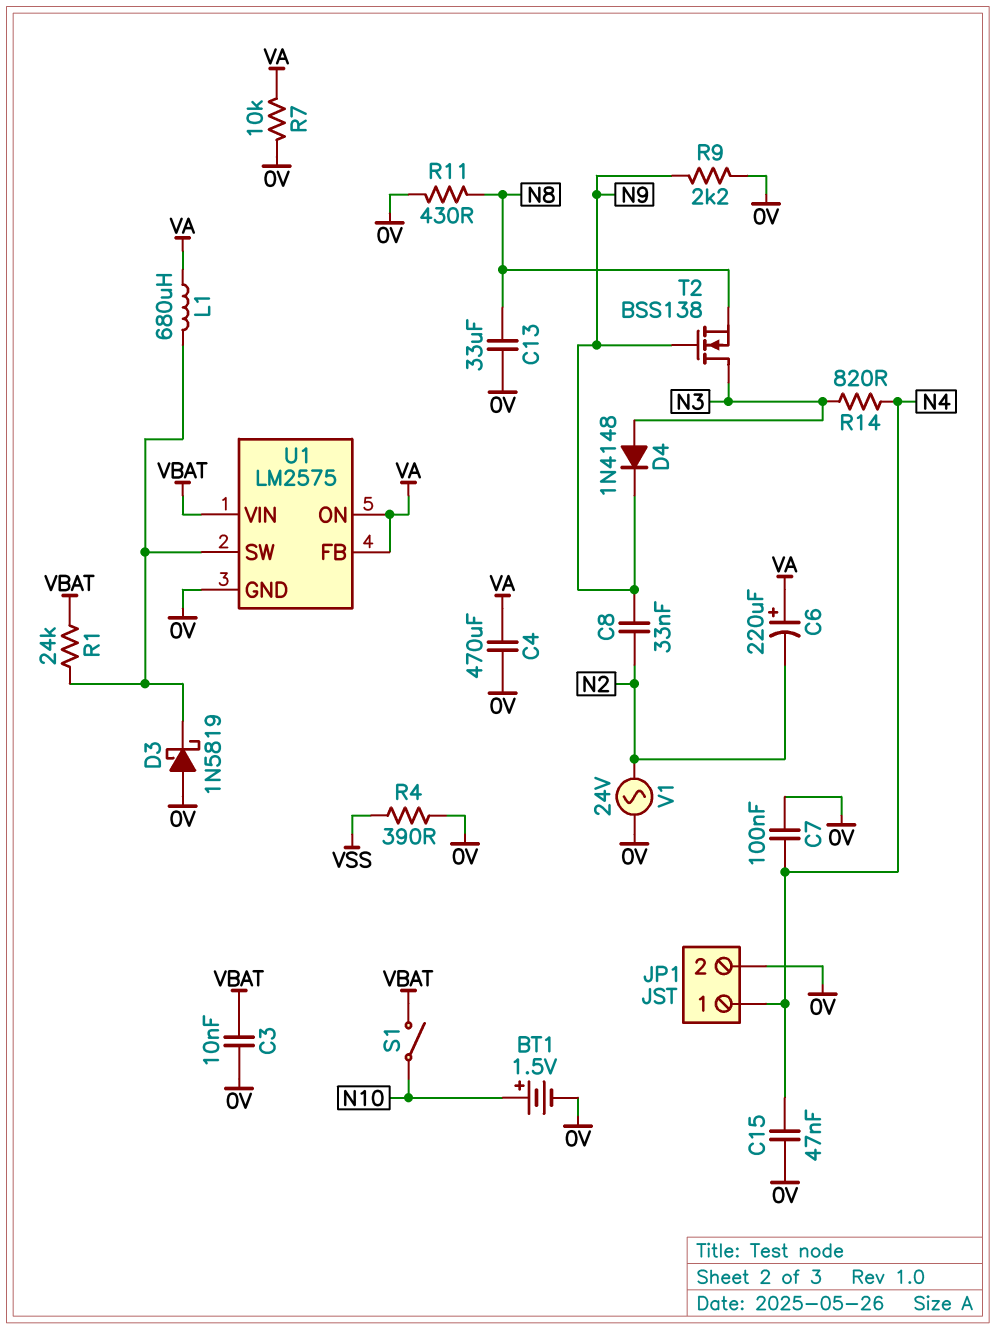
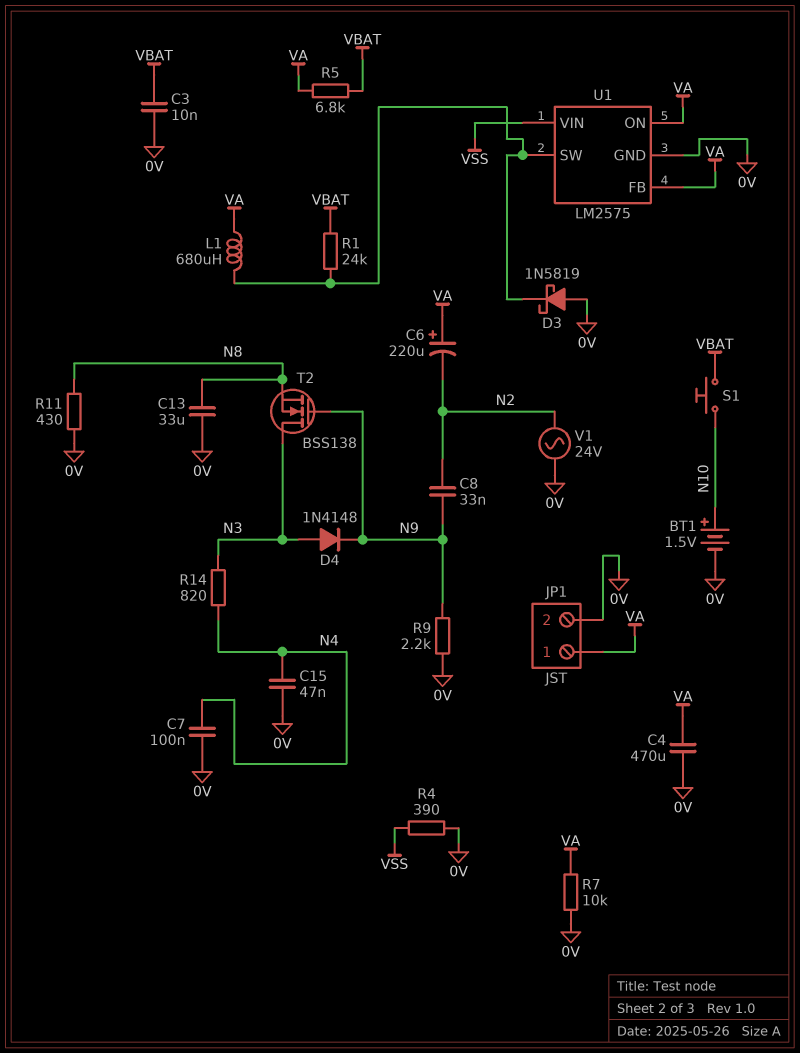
JP1 pin 1: N4 -> VA
R5: none -> 6.8k (VA, VBAT)
S1: switch (N10, VBAT) -> button (N10, VBAT)
U1 pin VIN: VBAT -> VSS

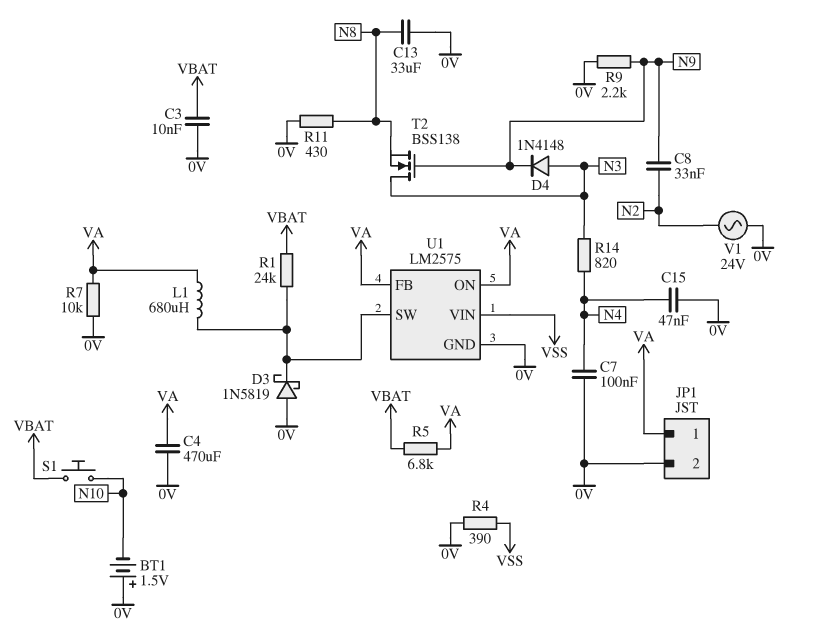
BT1: 1.5V (plus N10, minus 0V) -> 1.5V (plus 0V, minus N10)
C6: 220uF (plus VA, minus N2) -> none

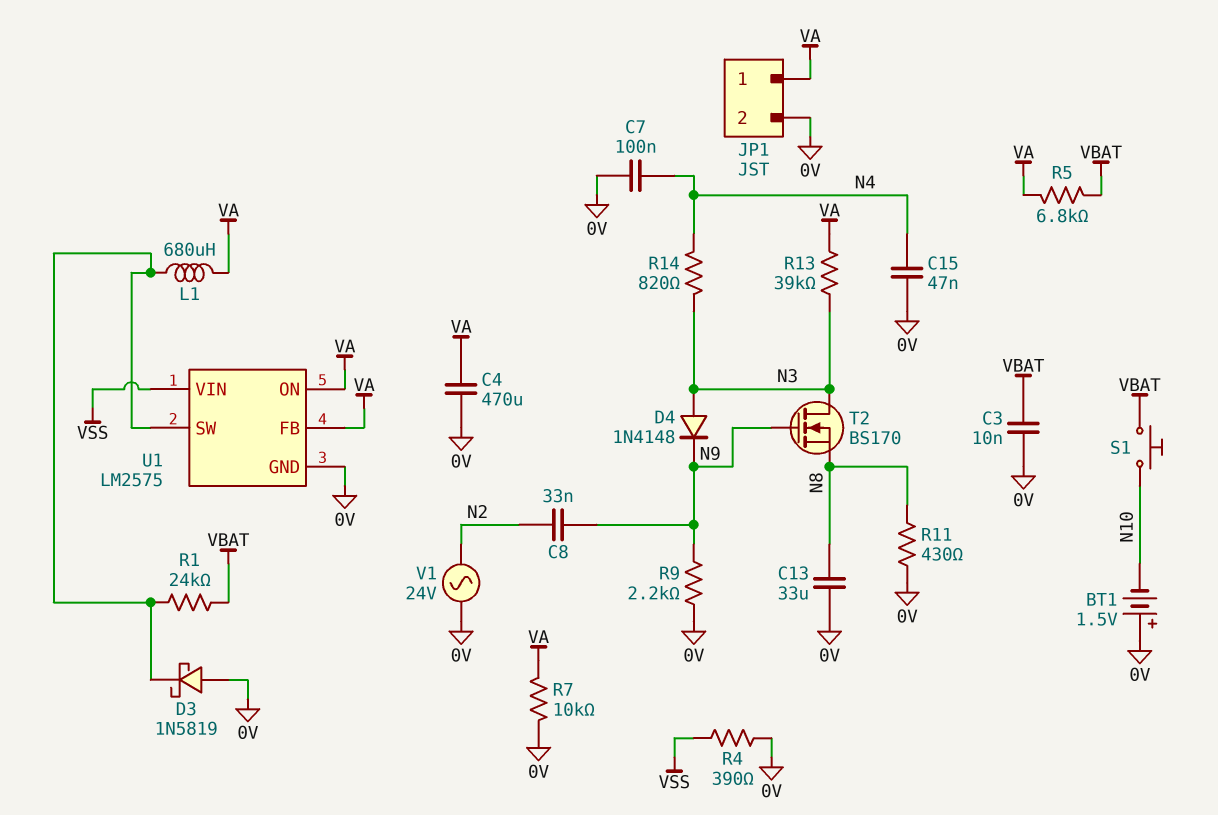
R13: none -> 39k (N3, VA)
T2: NMOS BSS138 (G N9, D N3, S N8) -> NMOS BS170 (G N9, D N3, S N8)

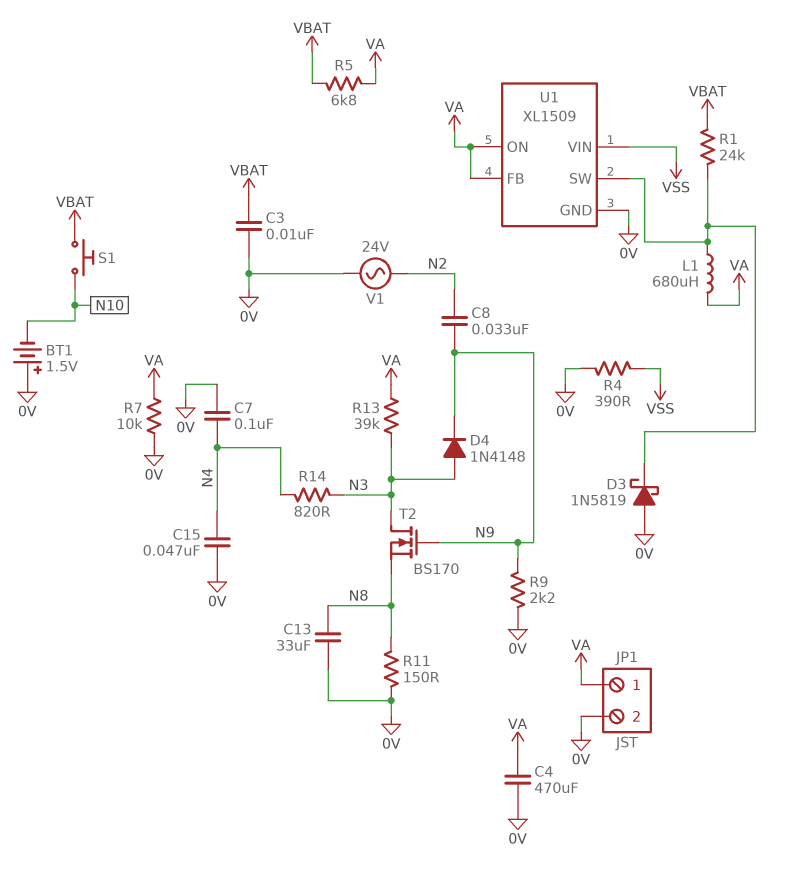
R11: 430 (0V, N8) -> 150 (0V, N8)
U1: LM2575 -> XL1509

